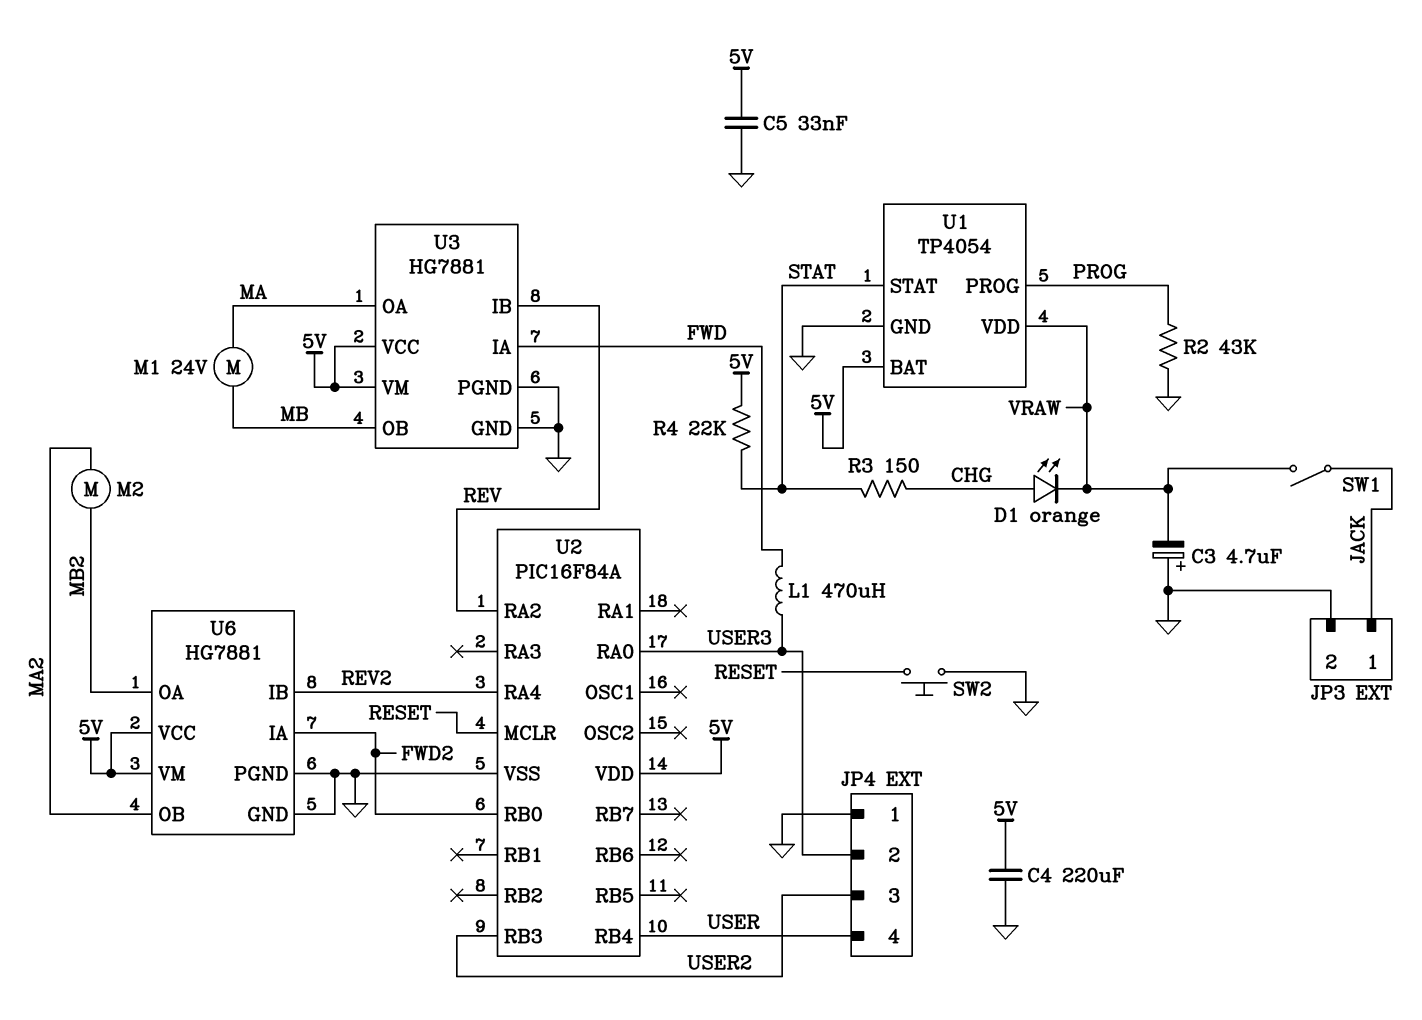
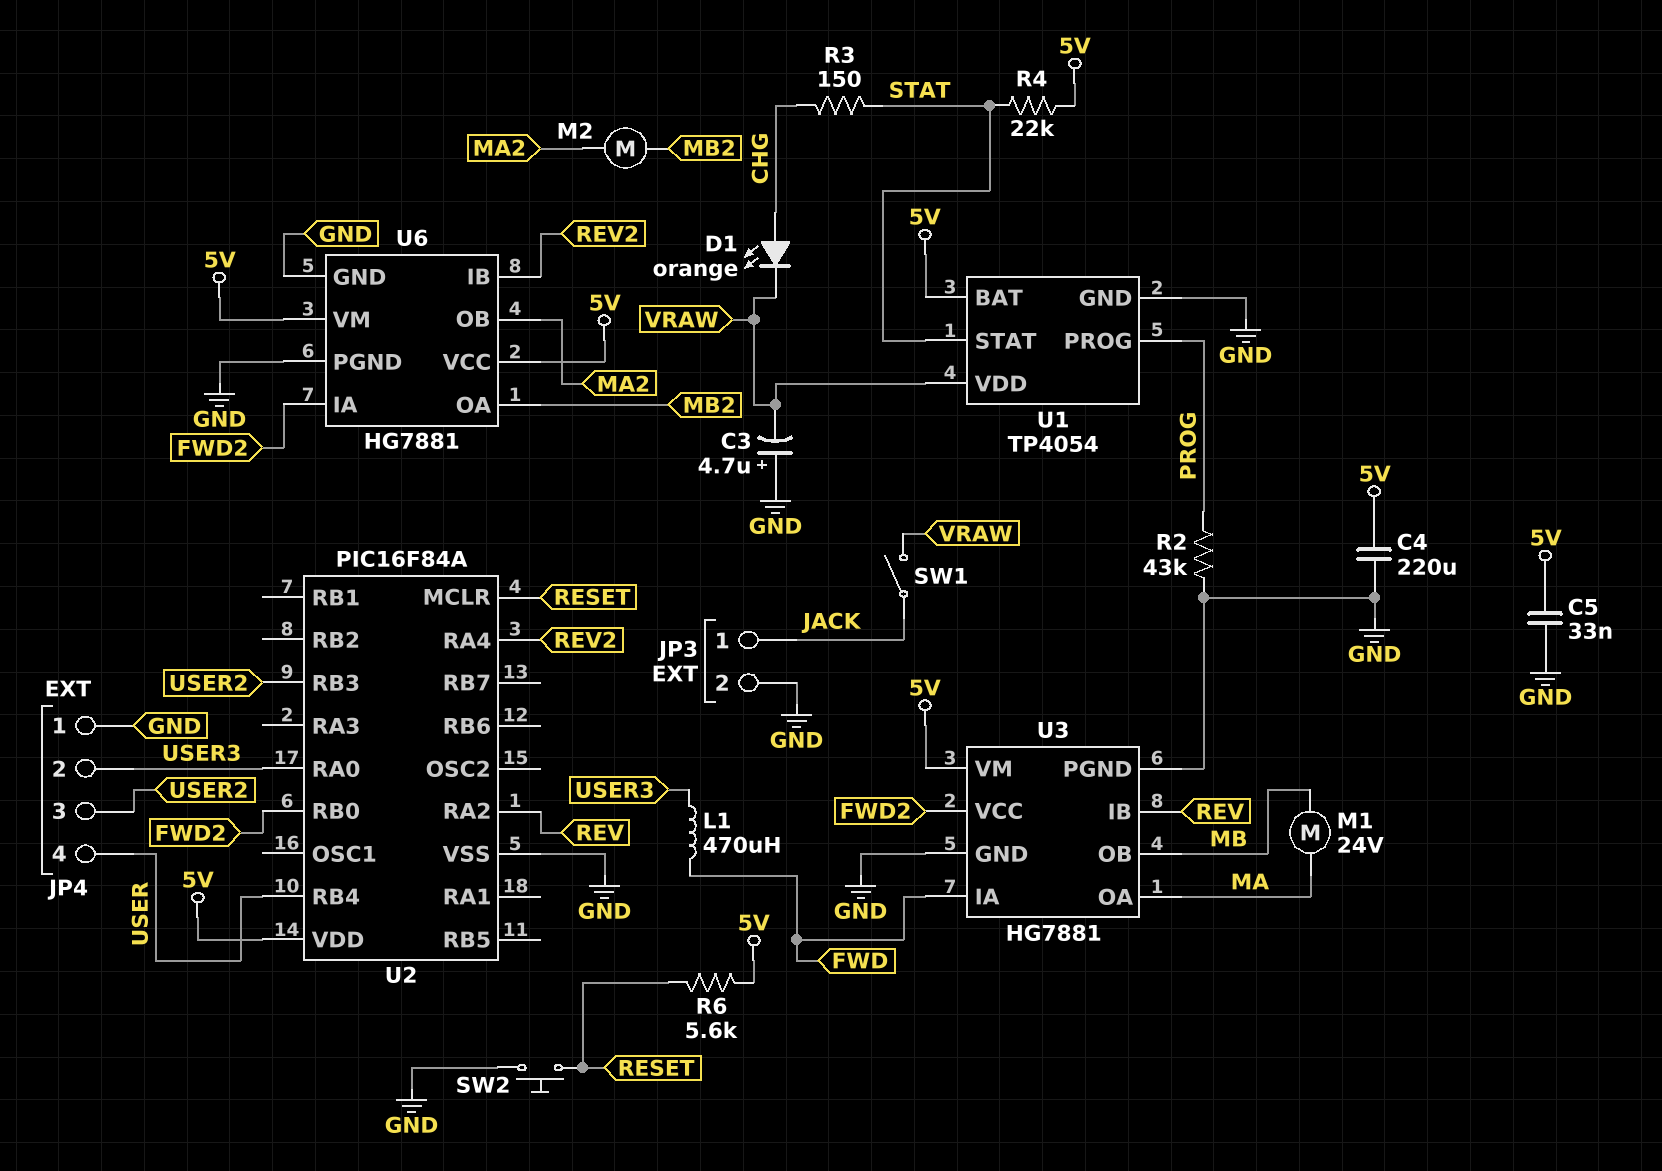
R6: none -> 5.6k (5V, RESET)
U3 pin VCC: 5V -> FWD2

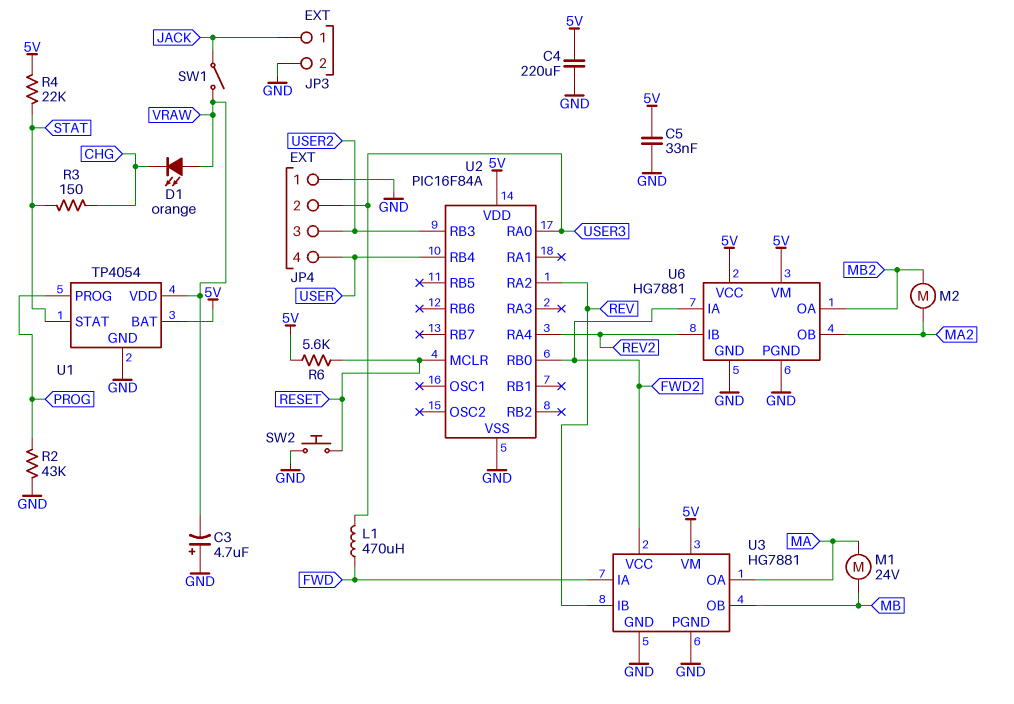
D1: LED orange (A CHG, K VRAW) -> LED orange (A VRAW, K CHG)

